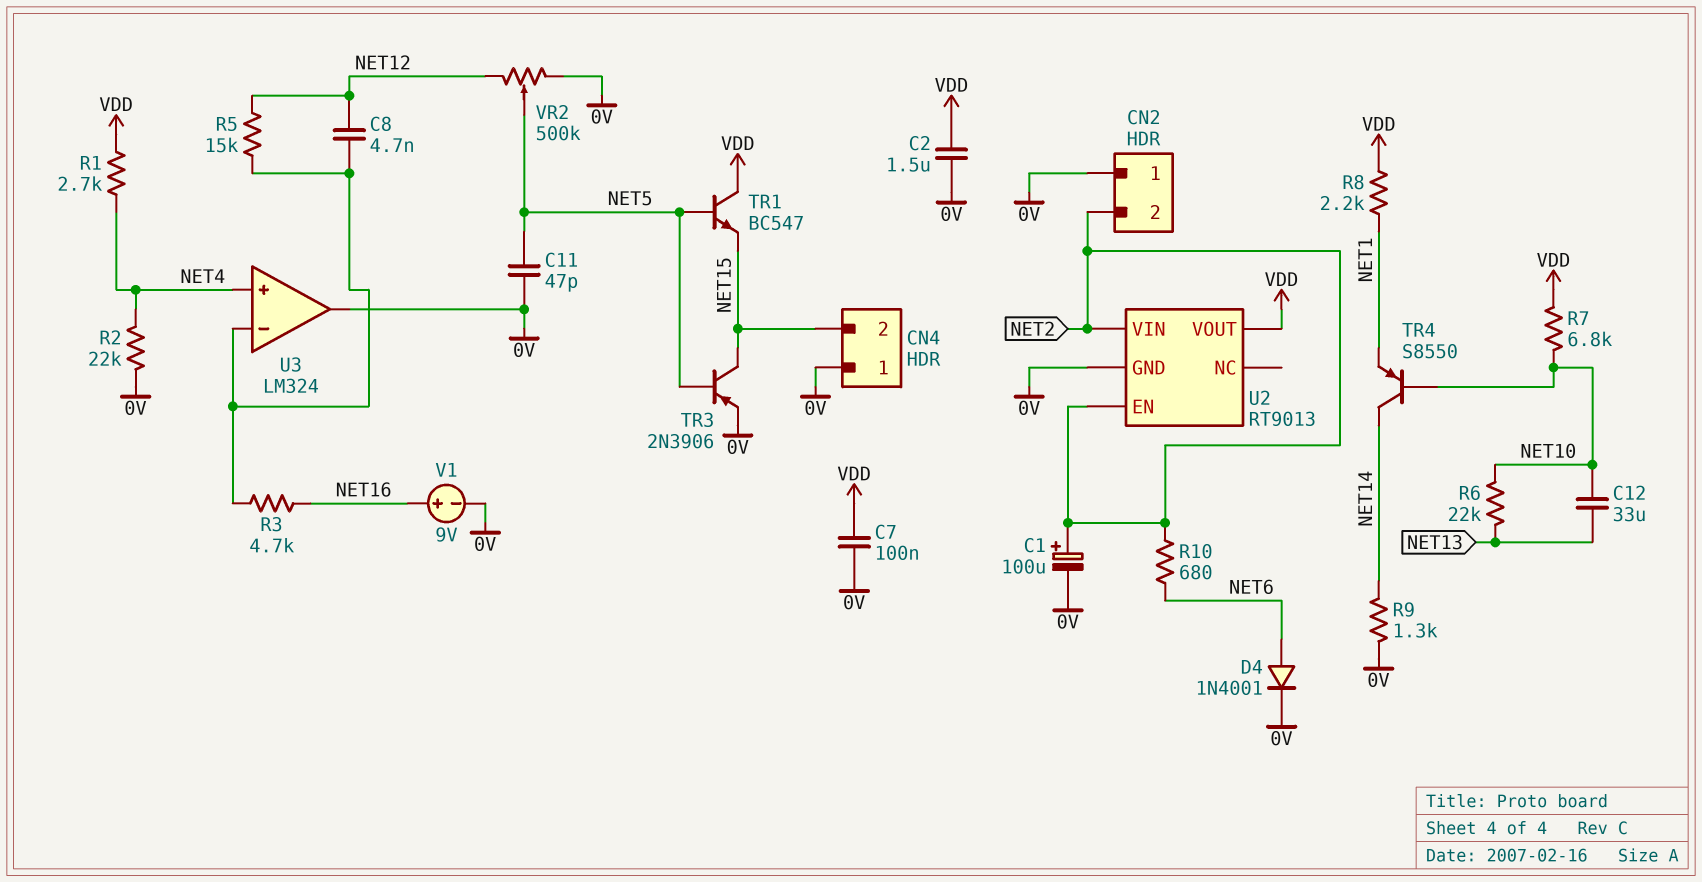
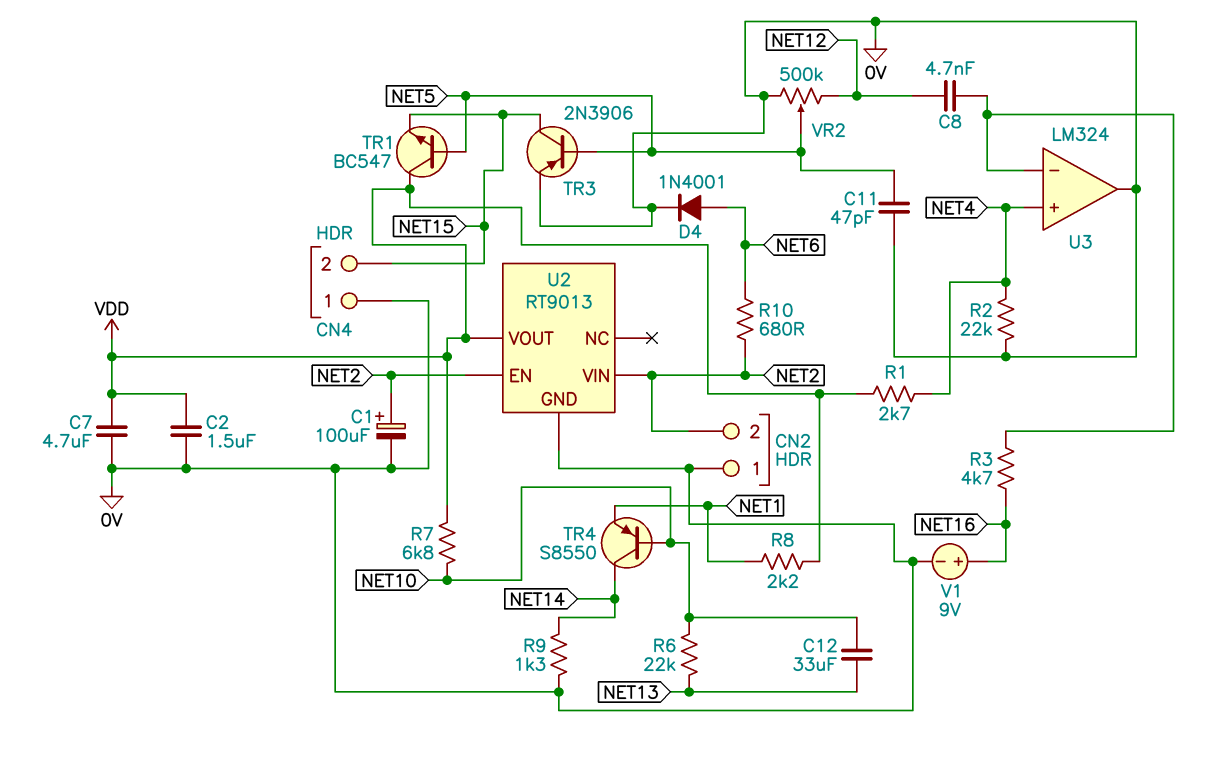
C7: 100nF (0V, VDD) -> 4.7uF (0V, VDD)
R5: 15k (NET12, U3/in-) -> none

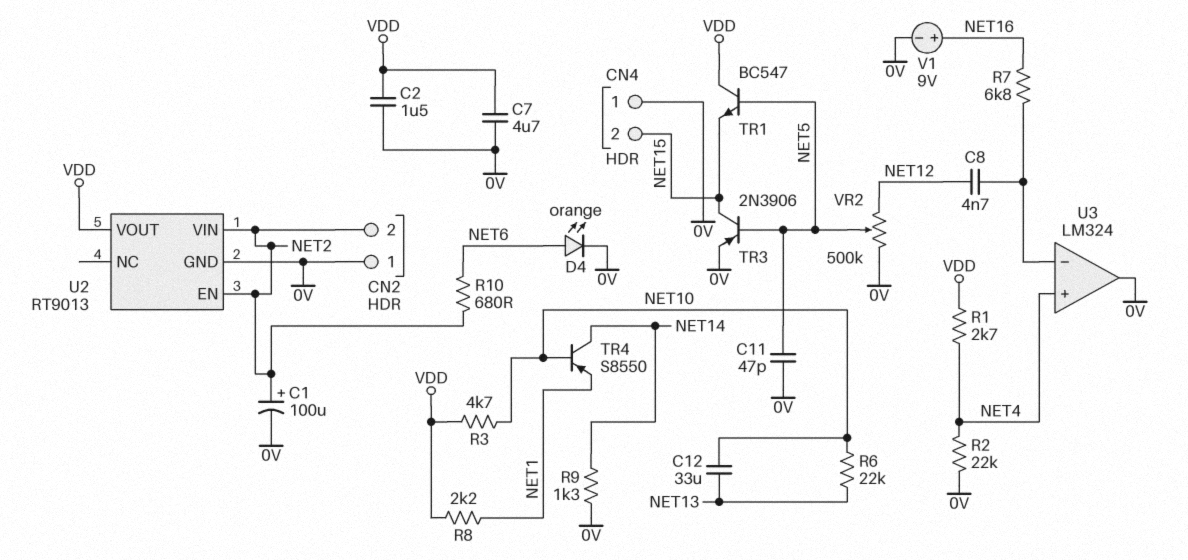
D4: diode 1N4001 (A NET6, K 0V) -> LED orange (A NET6, K 0V)
R3: 4.7k (NET16, U3/in-) -> 4.7k (NET10, VDD)
R7: 6.8k (NET10, VDD) -> 6.8k (NET16, U3/in-)

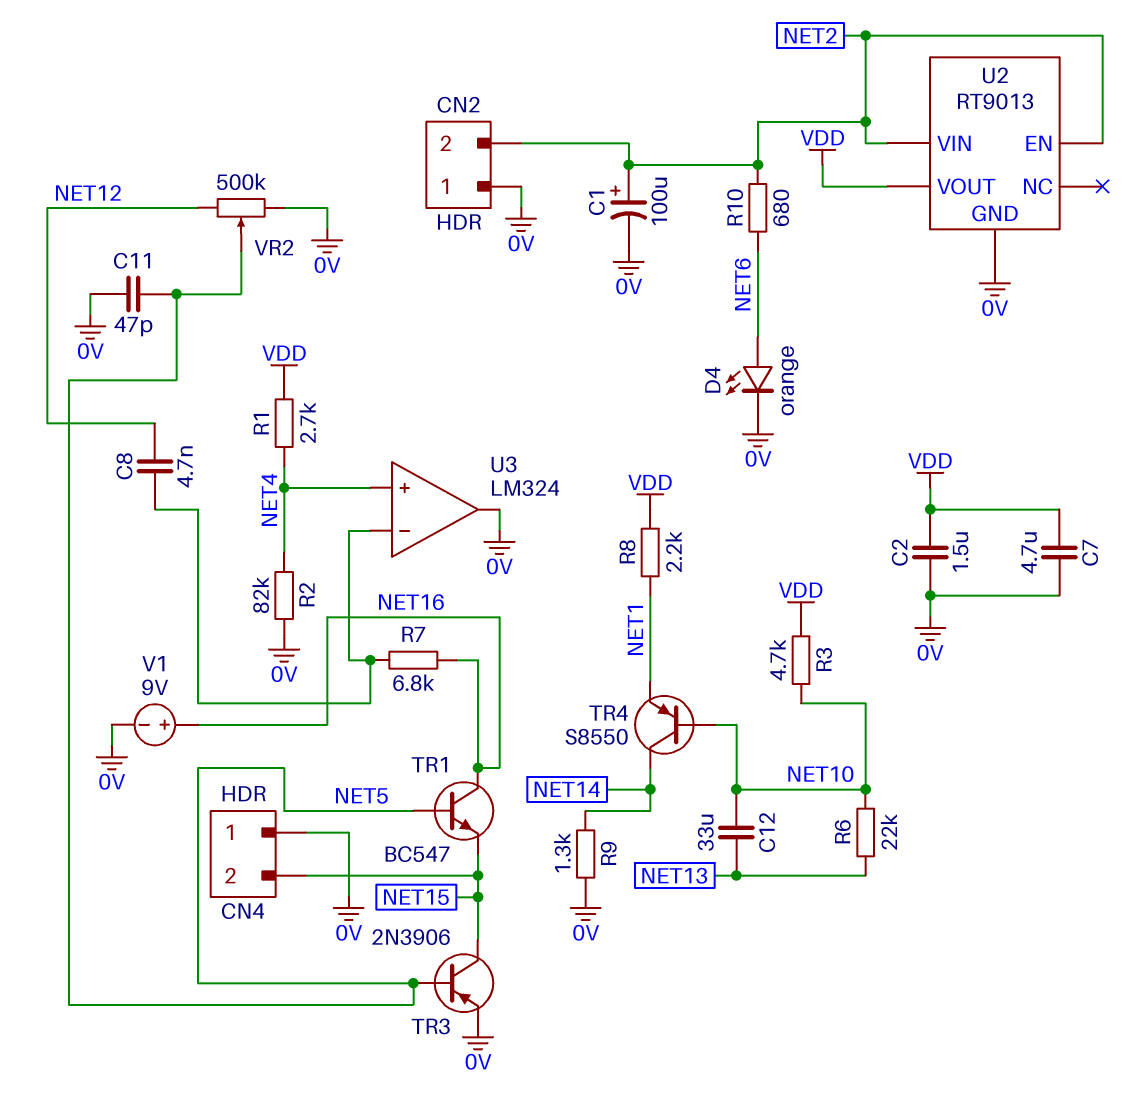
R2: 22k (0V, NET4) -> 82k (0V, NET4)
TR1: NPN BC547 (B NET5, C VDD, E NET15) -> NPN BC547 (B NET5, C NET16, E NET15)

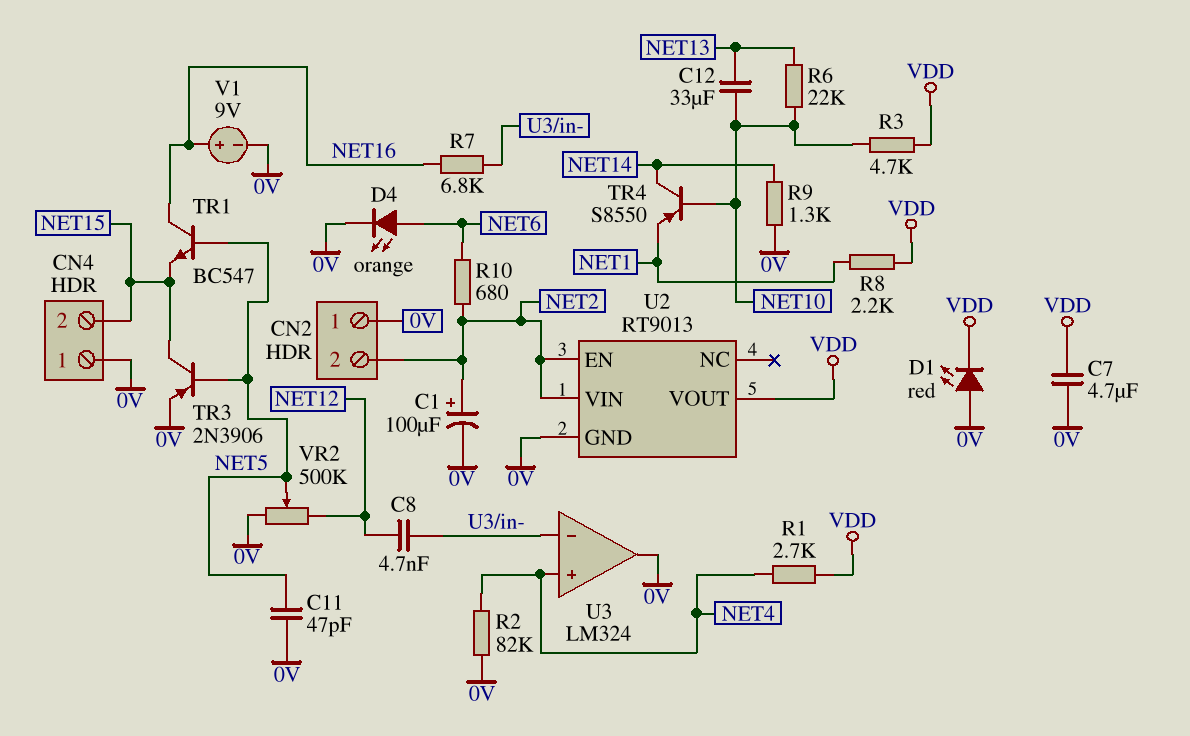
C2: 1.5uF (0V, VDD) -> none
D1: none -> LED red (A 0V, K VDD)

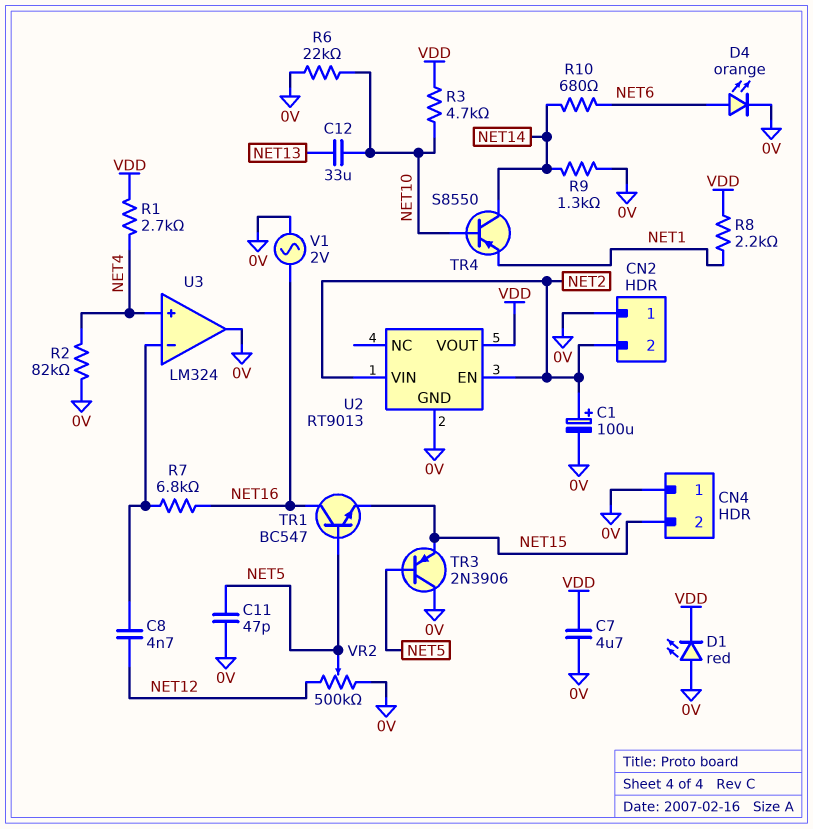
R6: 22k (NET10, NET13) -> 22k (0V, NET10)
R10: 680 (NET2, NET6) -> 680 (NET6, NET14)
TR3: PNP 2N3906 (B NET5, C NET15, E 0V) -> PNP 2N3906 (B NET5, C 0V, E NET15)
V1: 9V (plus NET16, minus 0V) -> AC 2V (0V, NET16)

